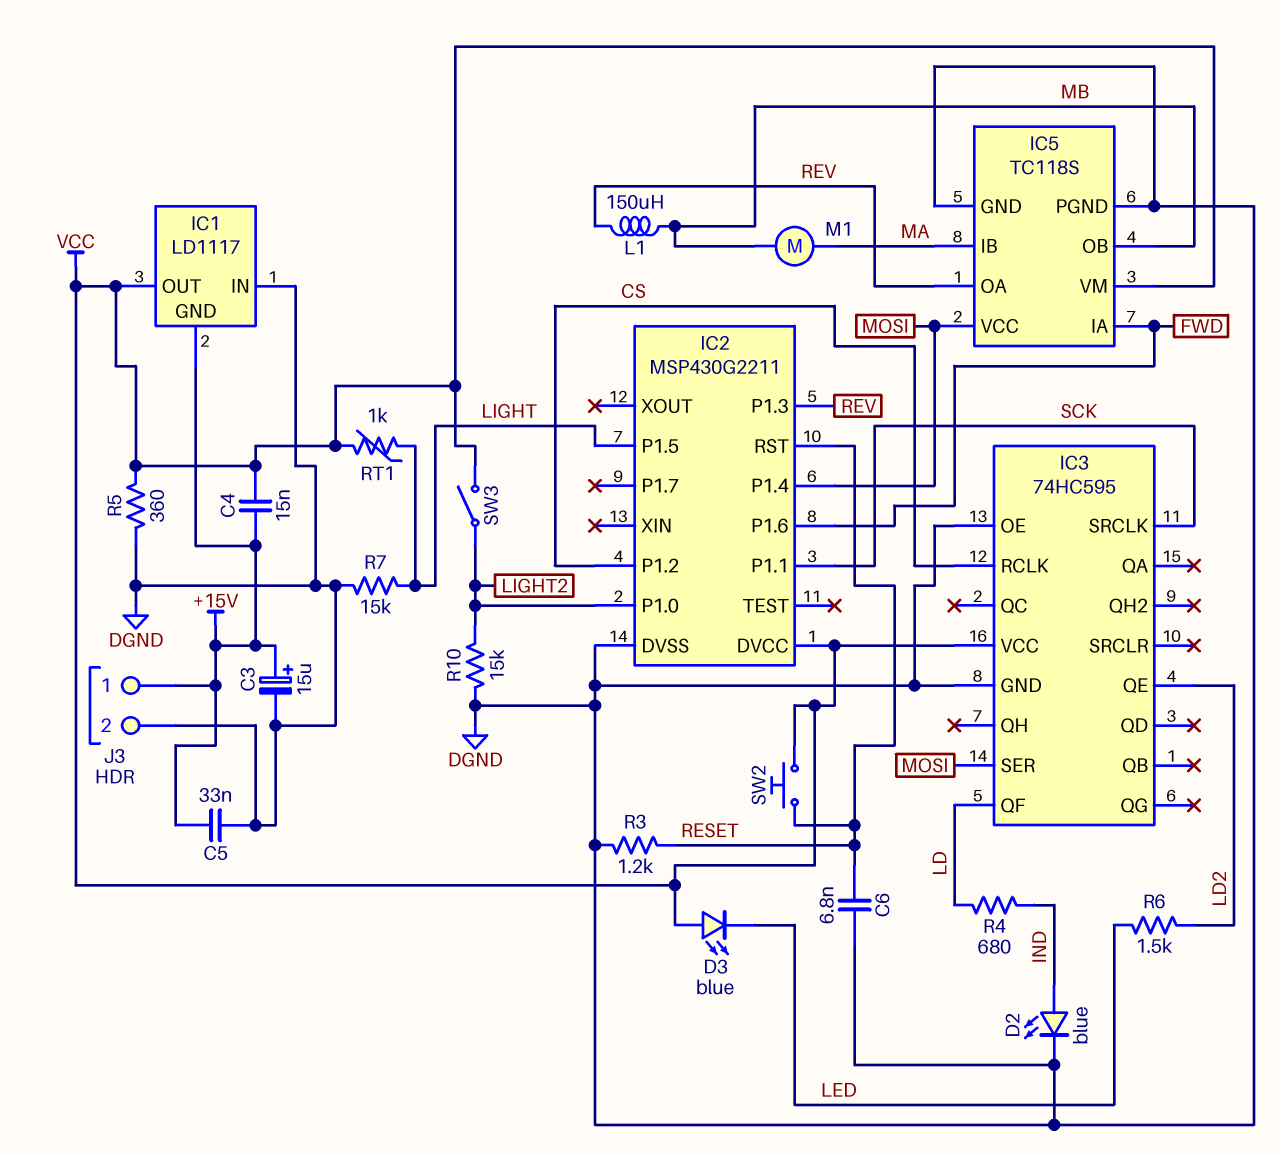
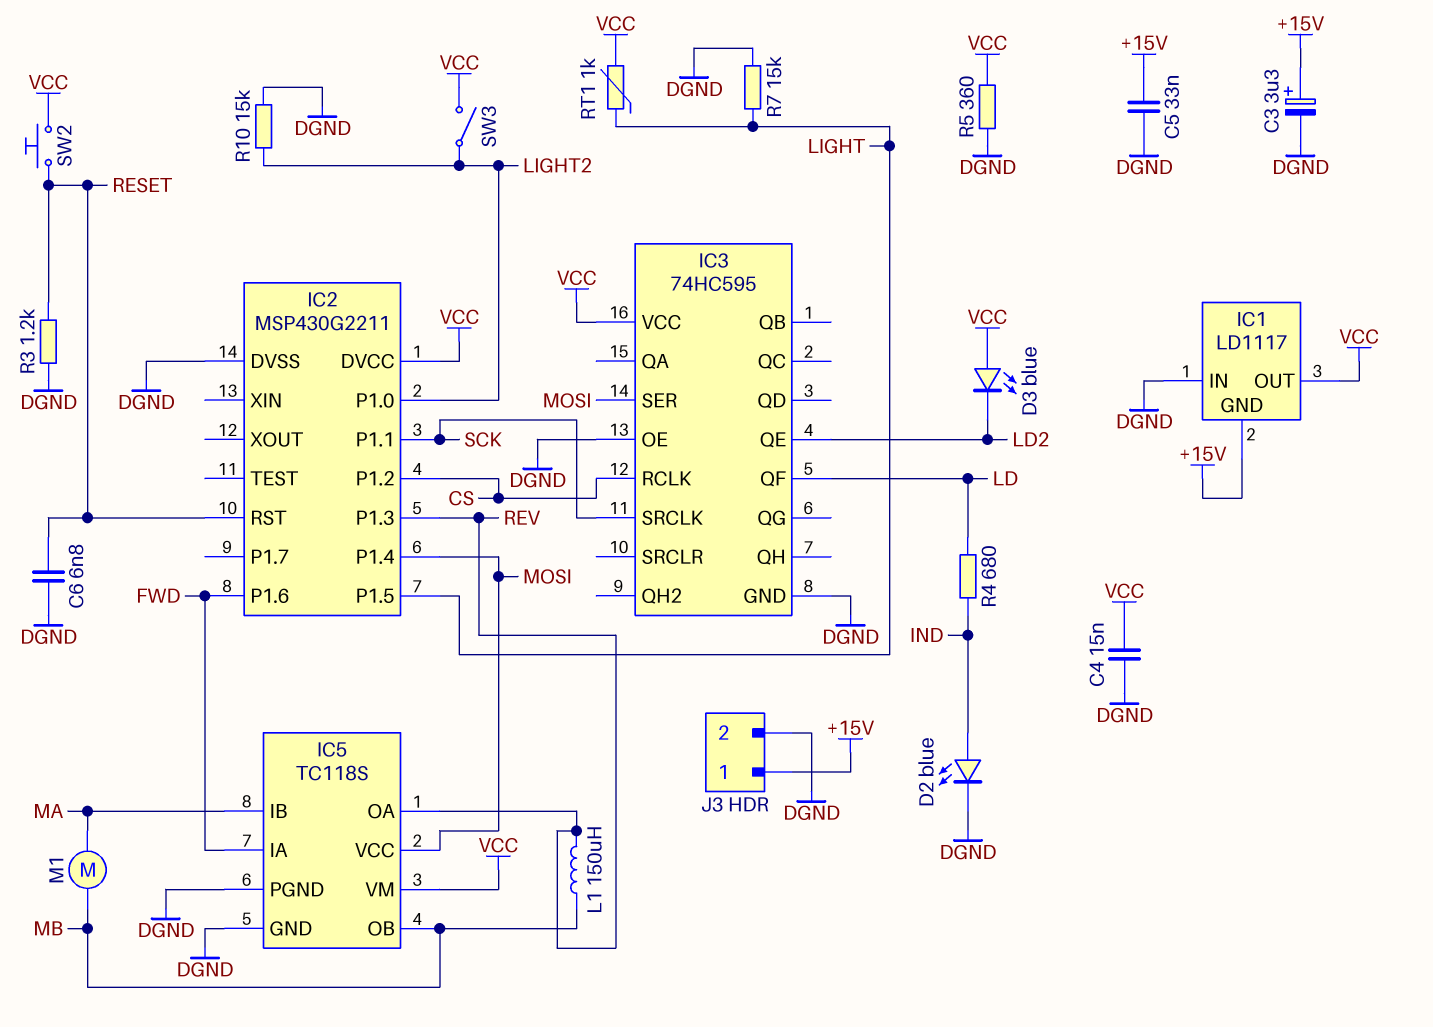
C3: 15uF (plus +15V, minus DGND) -> 3.3uF (plus +15V, minus DGND)
C4: 15nF (+15V, VCC) -> 15nF (DGND, VCC)
D3: LED blue (A VCC, K LED) -> LED blue (A VCC, K LD2)
R6: 1.5k (LD2, LED) -> none

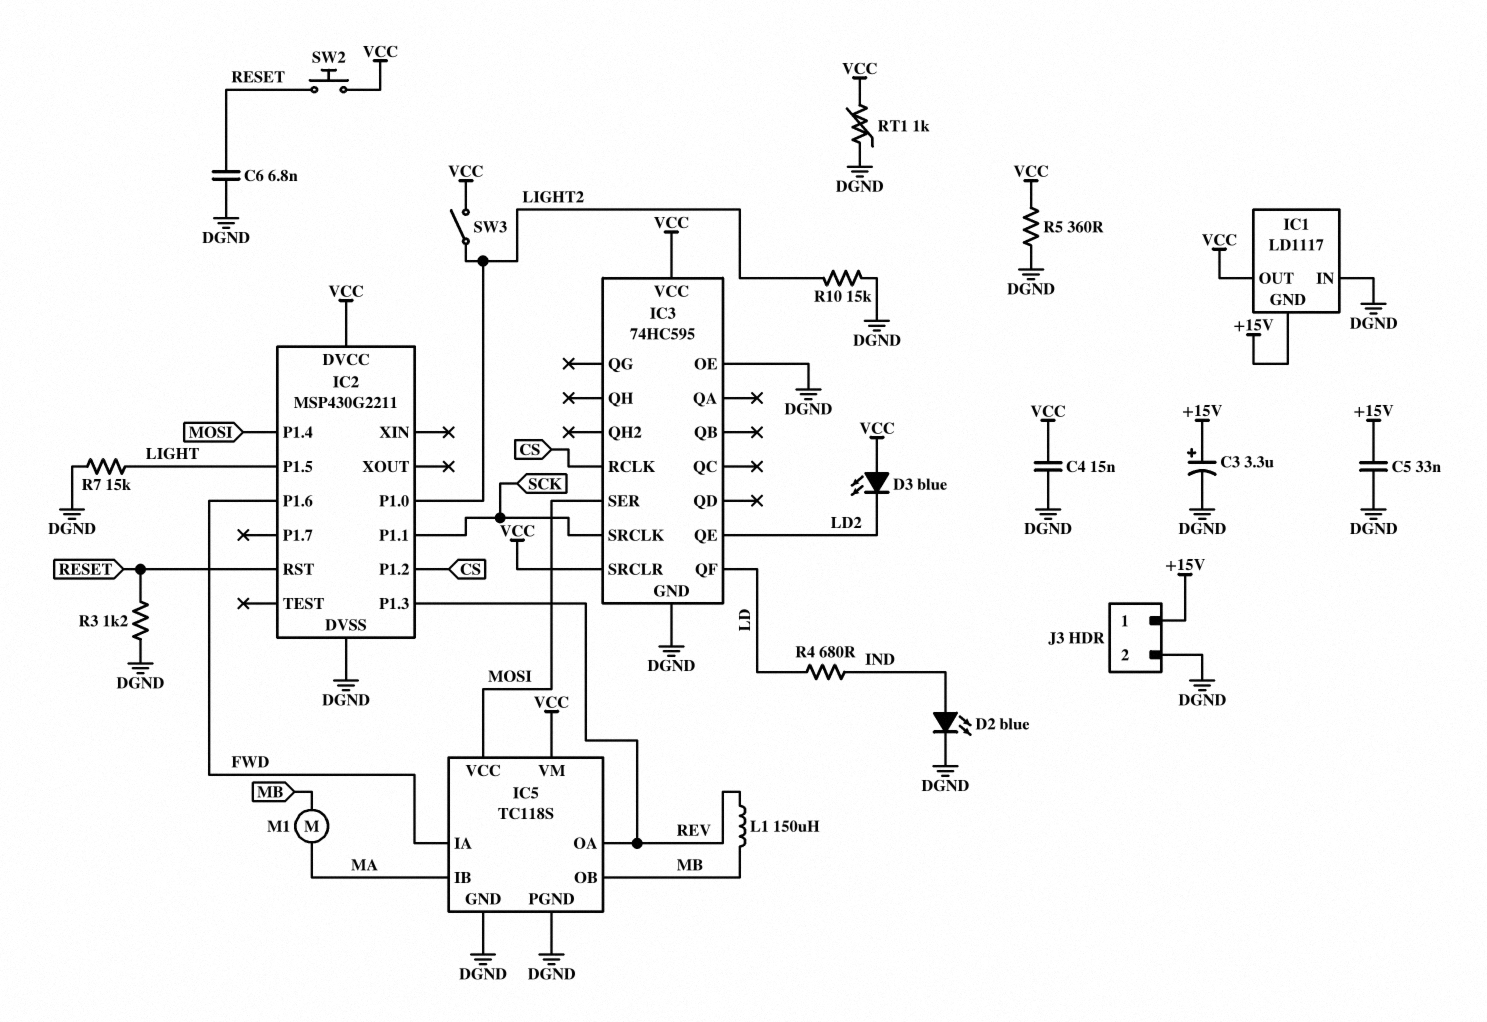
IC3 pin SRCLR: none -> VCC
RT1: 1k (LIGHT, VCC) -> 1k (DGND, VCC)

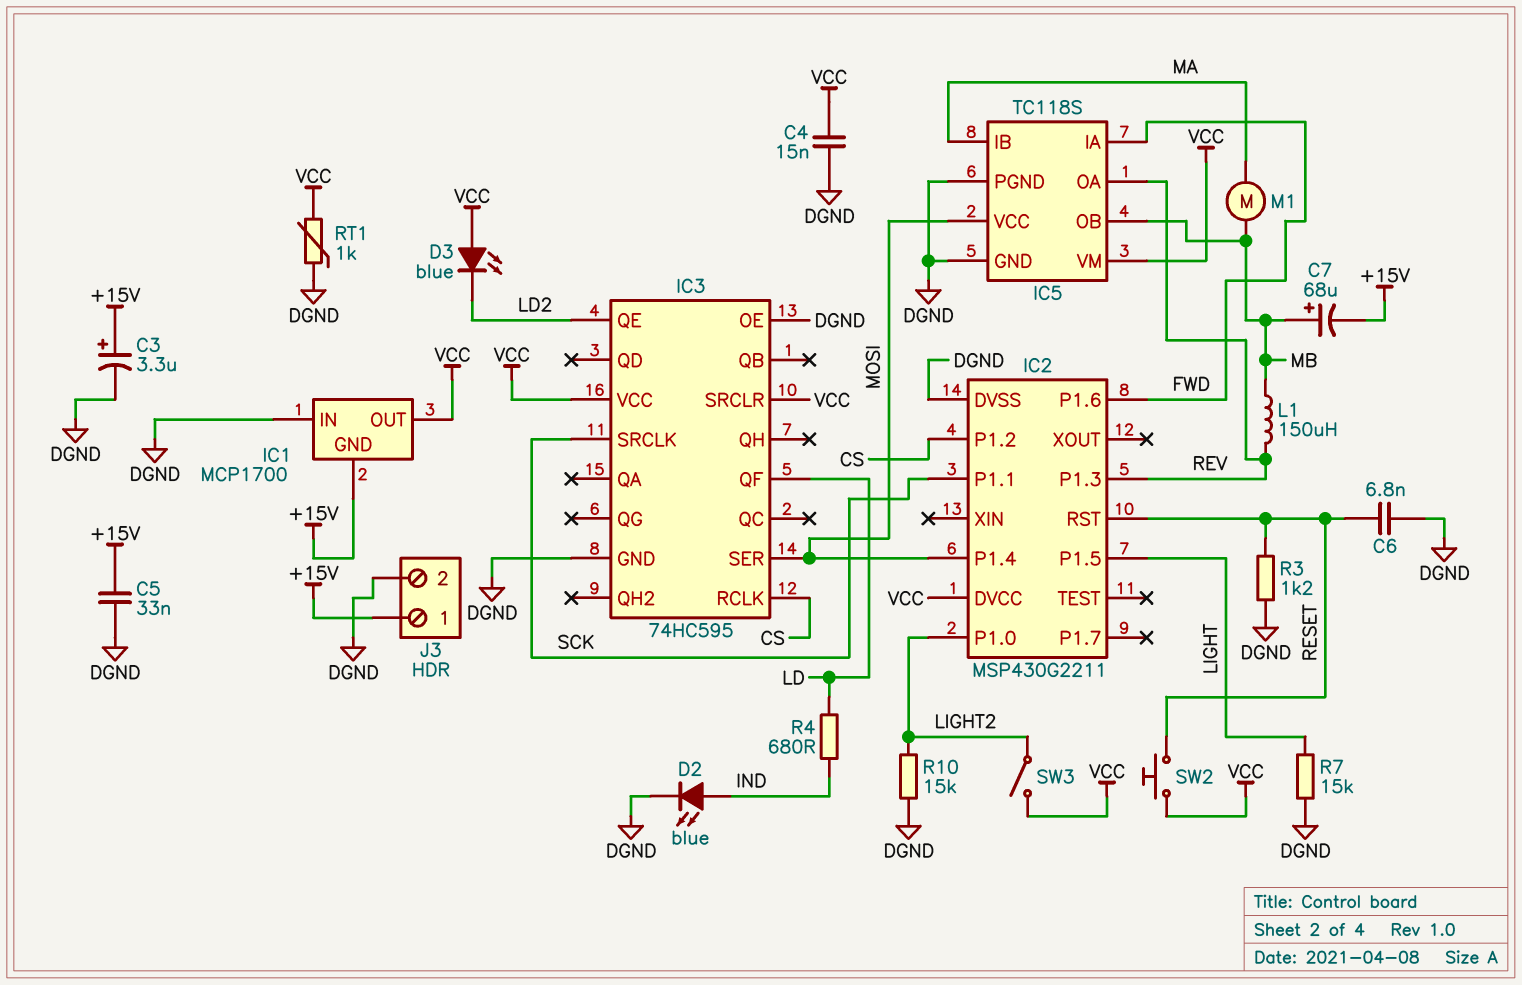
C7: none -> 68uF (plus MB, minus +15V)
IC1: LD1117 -> MCP1700
R5: 360 (DGND, VCC) -> none

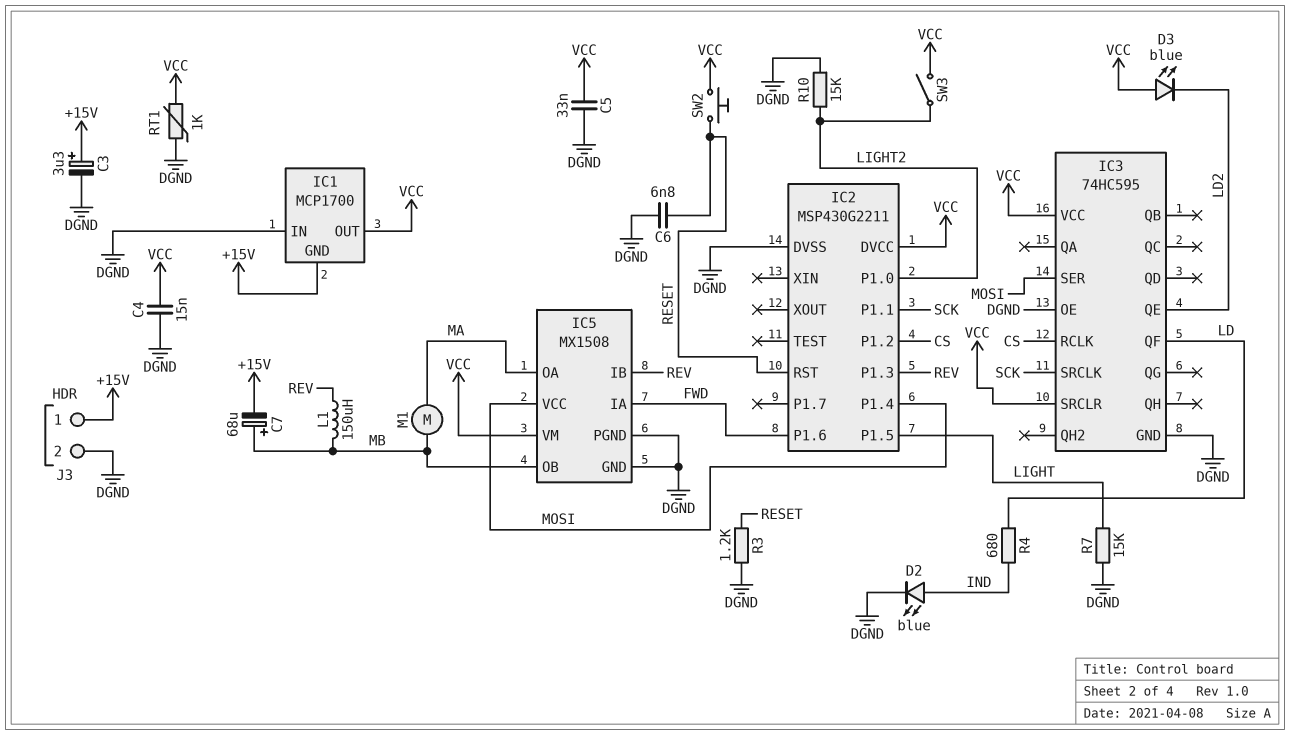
C5: 33nF (+15V, DGND) -> 33nF (DGND, VCC)
IC5: TC118S -> MX1508
IC5 pin IB: MA -> REV
IC5 pin OA: REV -> MA

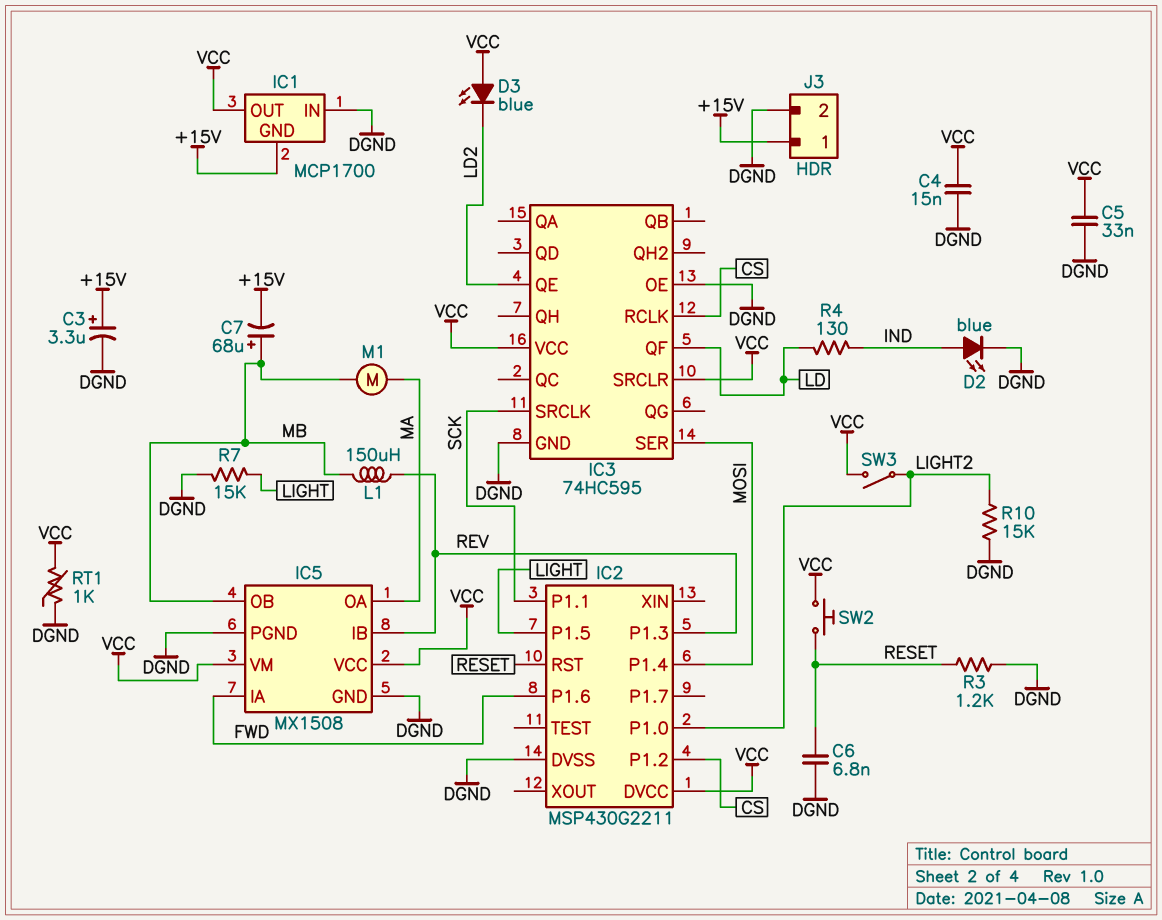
IC5 pin VCC: MOSI -> VCC
R4: 680 (IND, LD) -> 130 (IND, LD)

